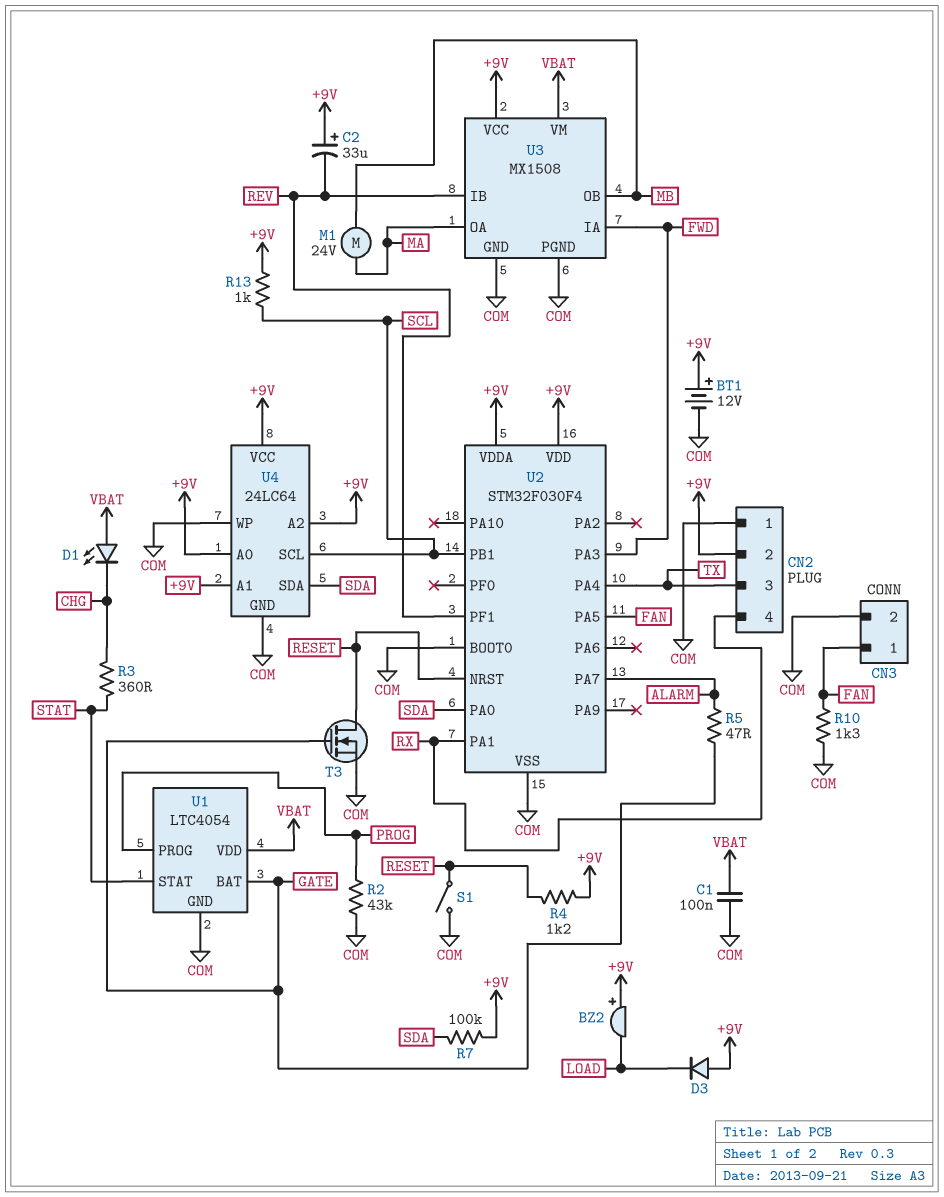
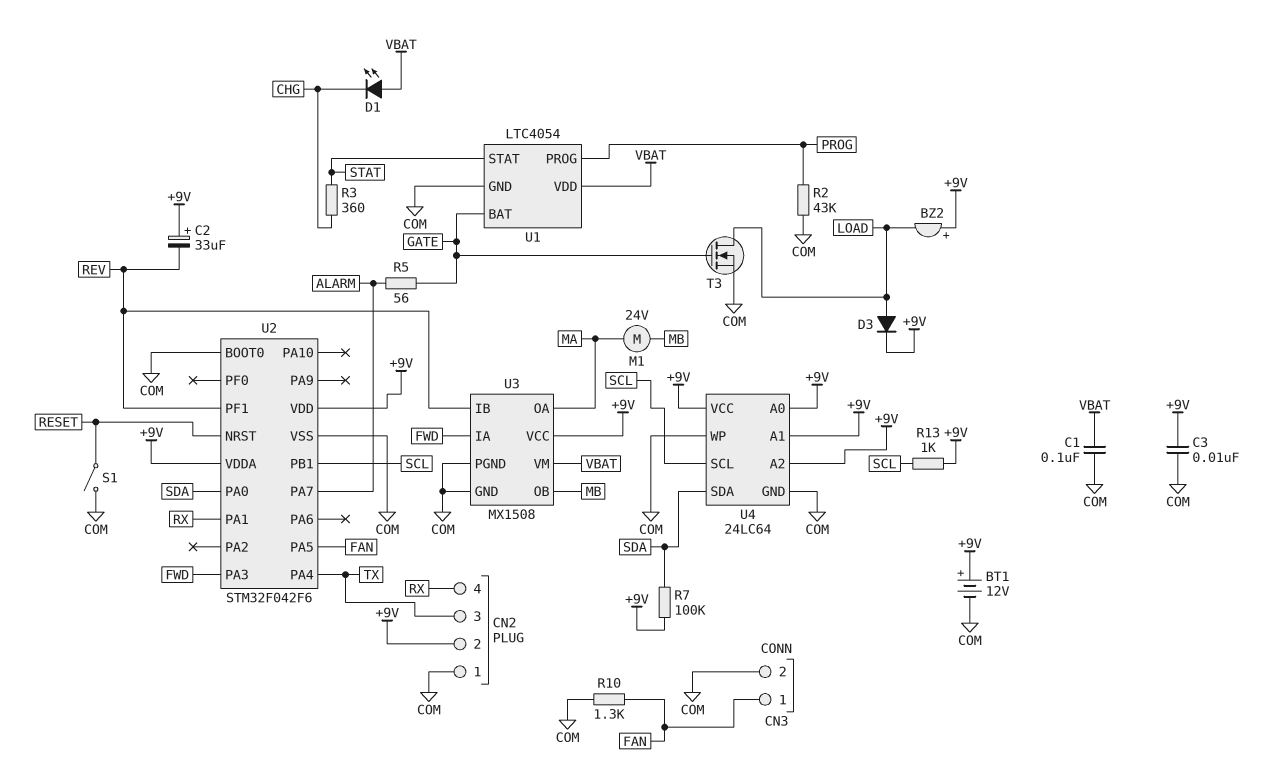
C3: none -> 10nF (+9V, COM)
D3: diode (A +9V, K LOAD) -> diode (A LOAD, K +9V)
R4: 1.2k (+9V, RESET) -> none
R5: 47 (ALARM, GATE) -> 56 (ALARM, GATE)
T3: NMOS (G GATE, D RESET, S COM) -> NMOS (G GATE, D LOAD, S COM)
U2: STM32F030F4 -> STM32F042F6

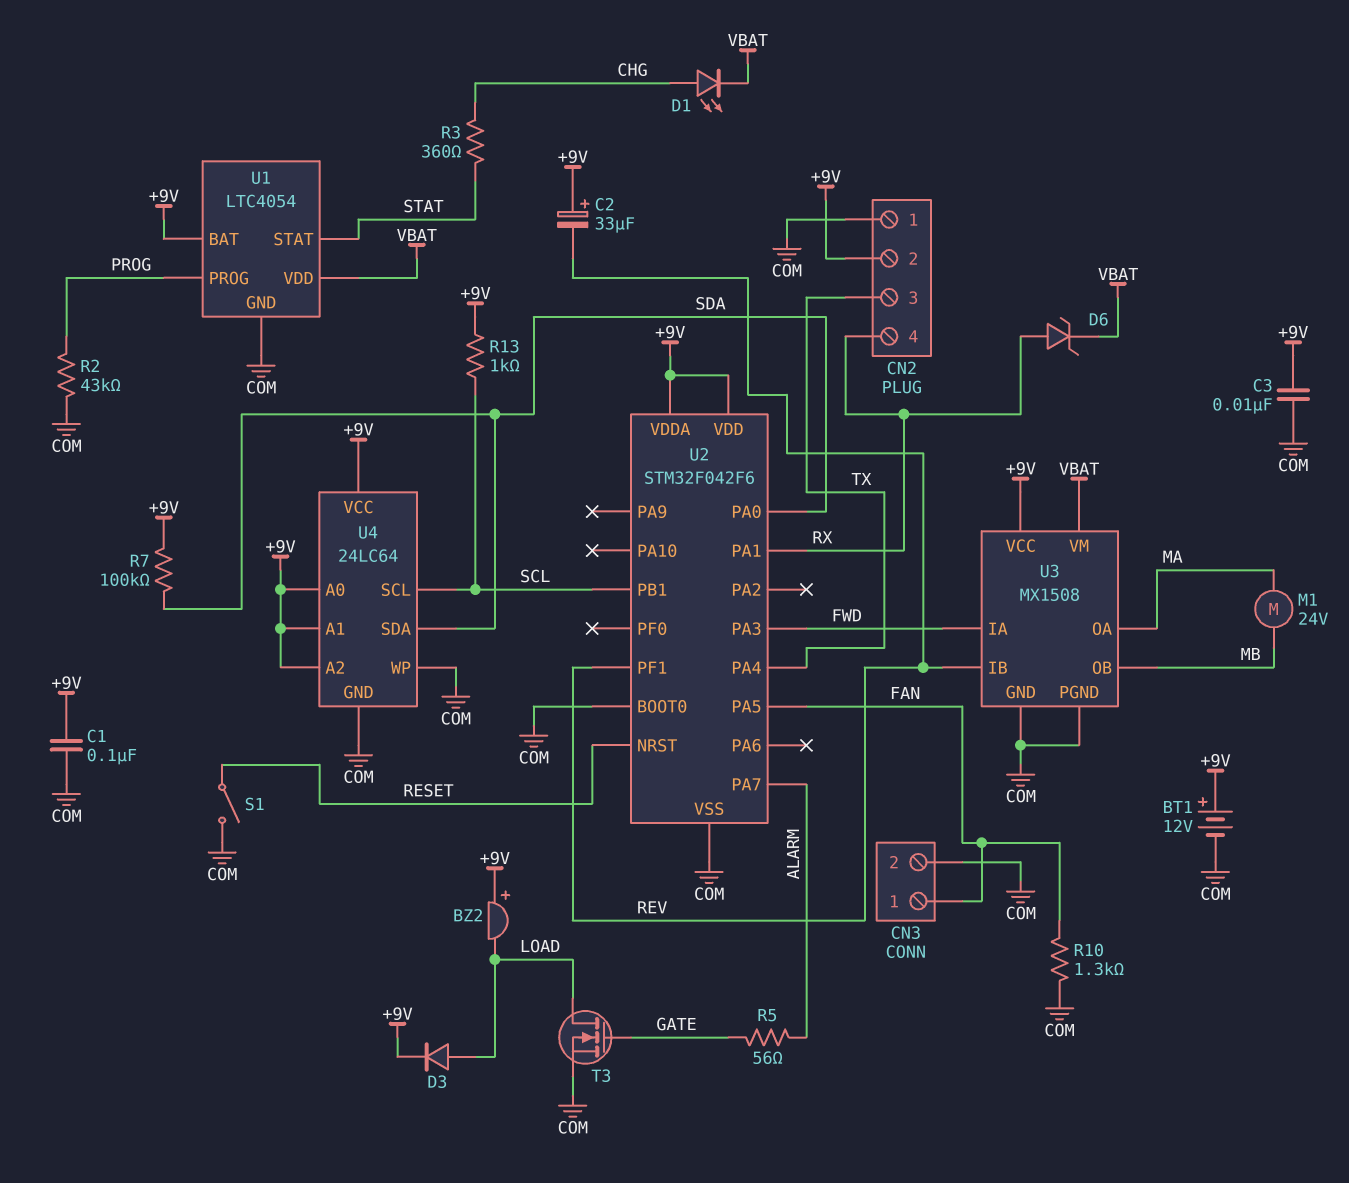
C1: 100nF (COM, VBAT) -> 100nF (+9V, COM)
D1: LED (A VBAT, K CHG) -> LED (A CHG, K VBAT)
D6: none -> zener (A RX, K VBAT)
U1 pin BAT: GATE -> +9V

